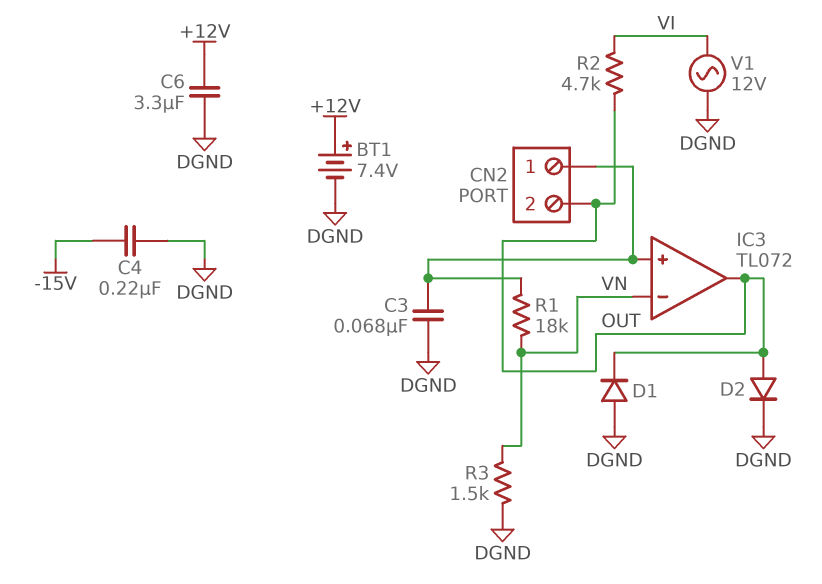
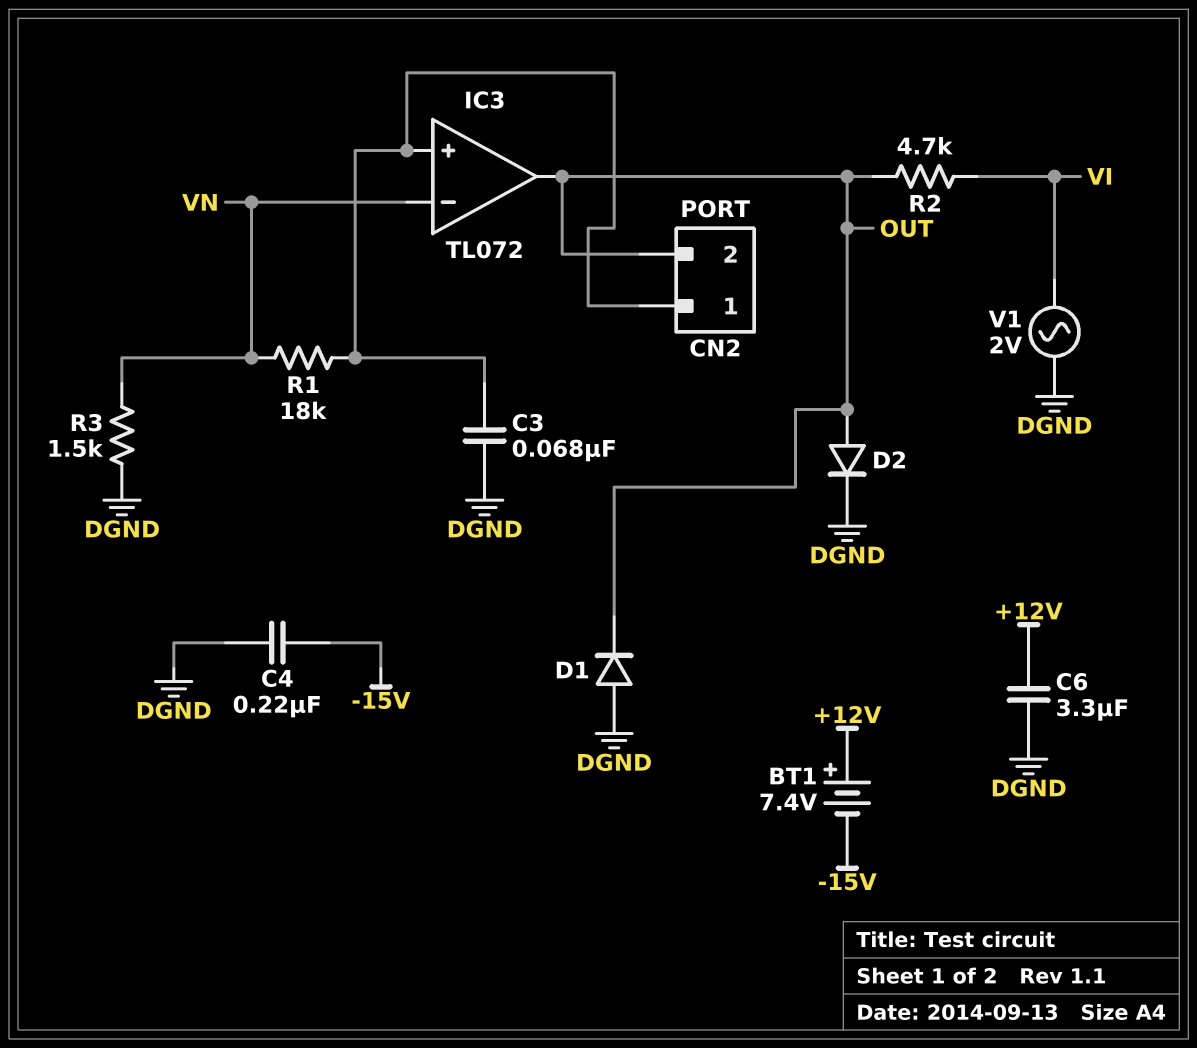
BT1: 7.4V (plus +12V, minus DGND) -> 7.4V (plus +12V, minus -15V)
V1: AC 12V (DGND, VI) -> AC 2V (DGND, VI)

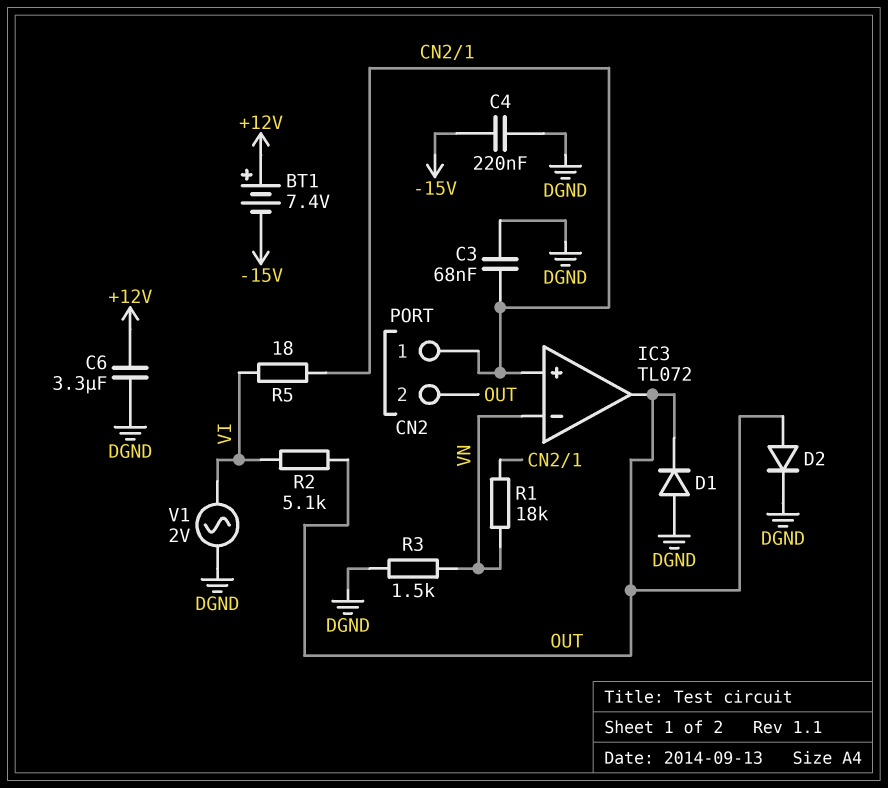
R2: 4.7k (OUT, VI) -> 5.1k (OUT, VI)
R5: none -> 18 (CN2/1, VI)

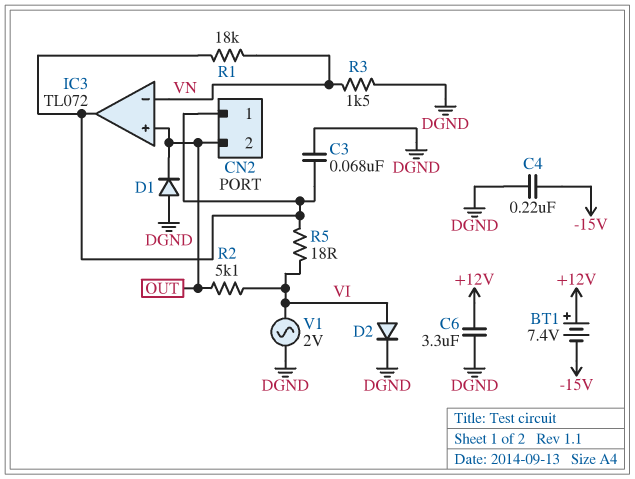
D2: diode (A OUT, K DGND) -> diode (A VI, K DGND)
IC3 pin in+: CN2/1 -> OUT
IC3 pin out: OUT -> CN2/1

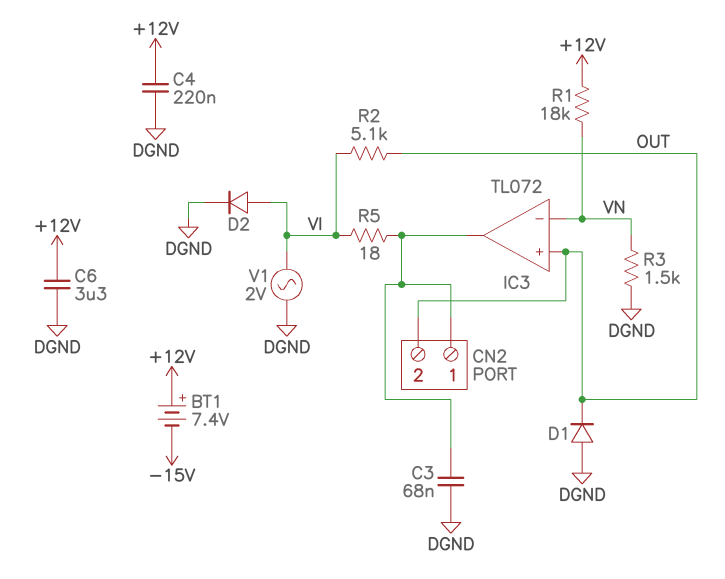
C4: 220nF (-15V, DGND) -> 220nF (+12V, DGND)
R1: 18k (CN2/1, VN) -> 18k (+12V, VN)

